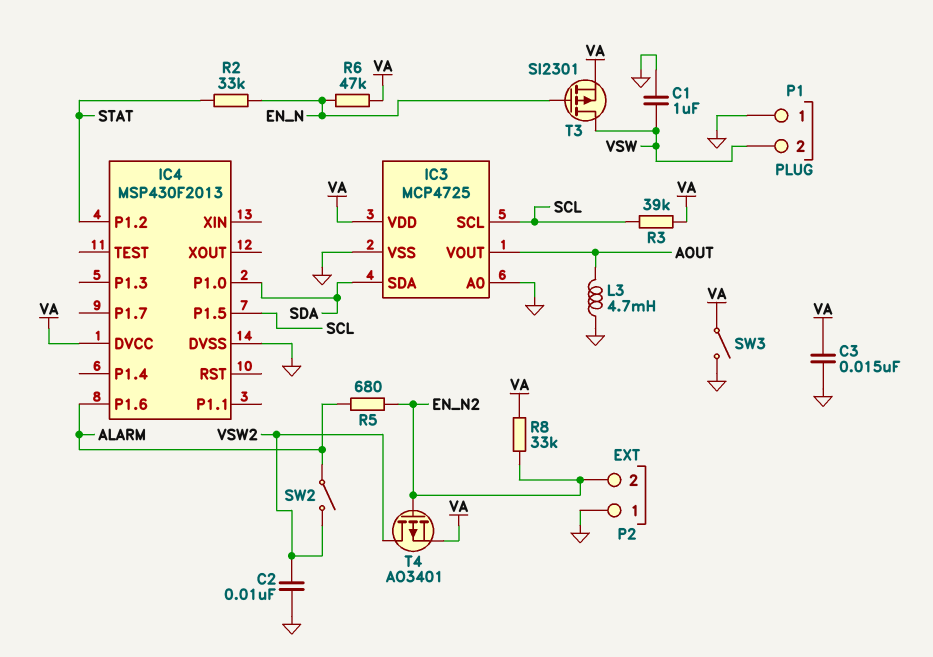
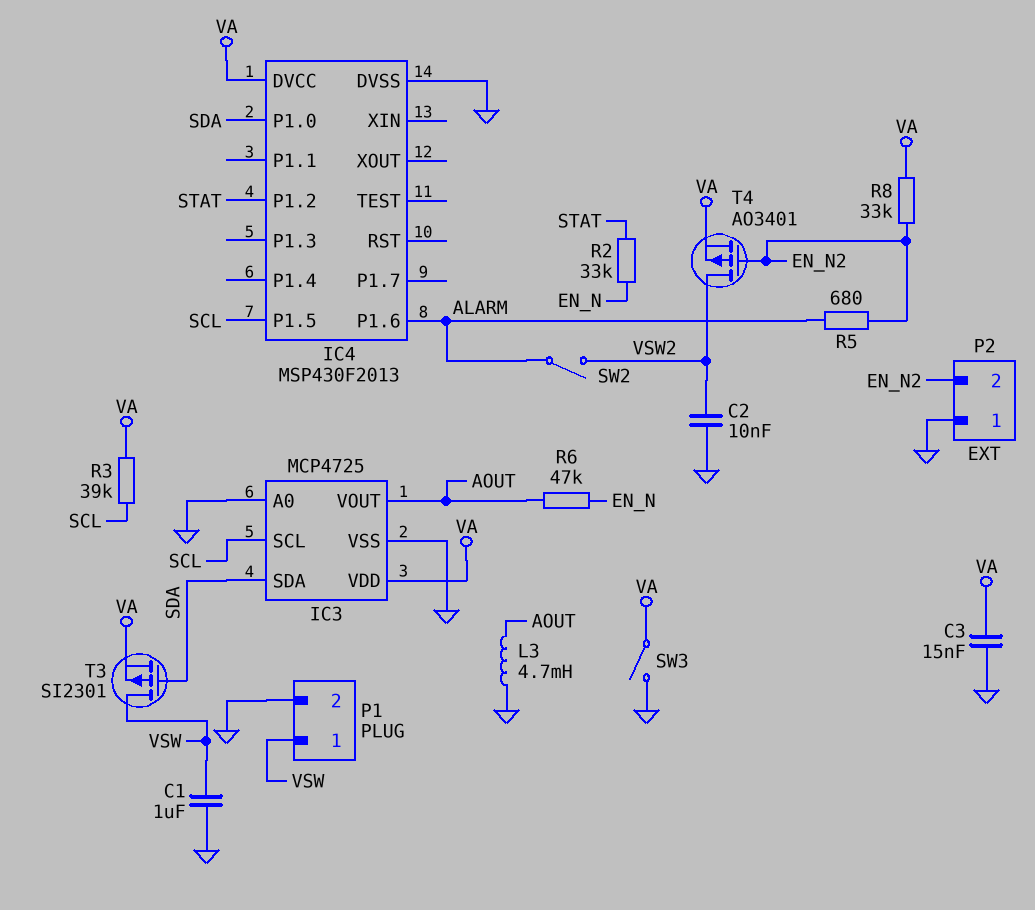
P1 pin 1: GND -> VSW
P1 pin 2: VSW -> GND
R6: 47k (EN_N, VA) -> 47k (AOUT, EN_N)
T3: PMOS SI2301 (G EN_N, D VSW, S VA) -> PMOS SI2301 (G SDA, D VSW, S VA)

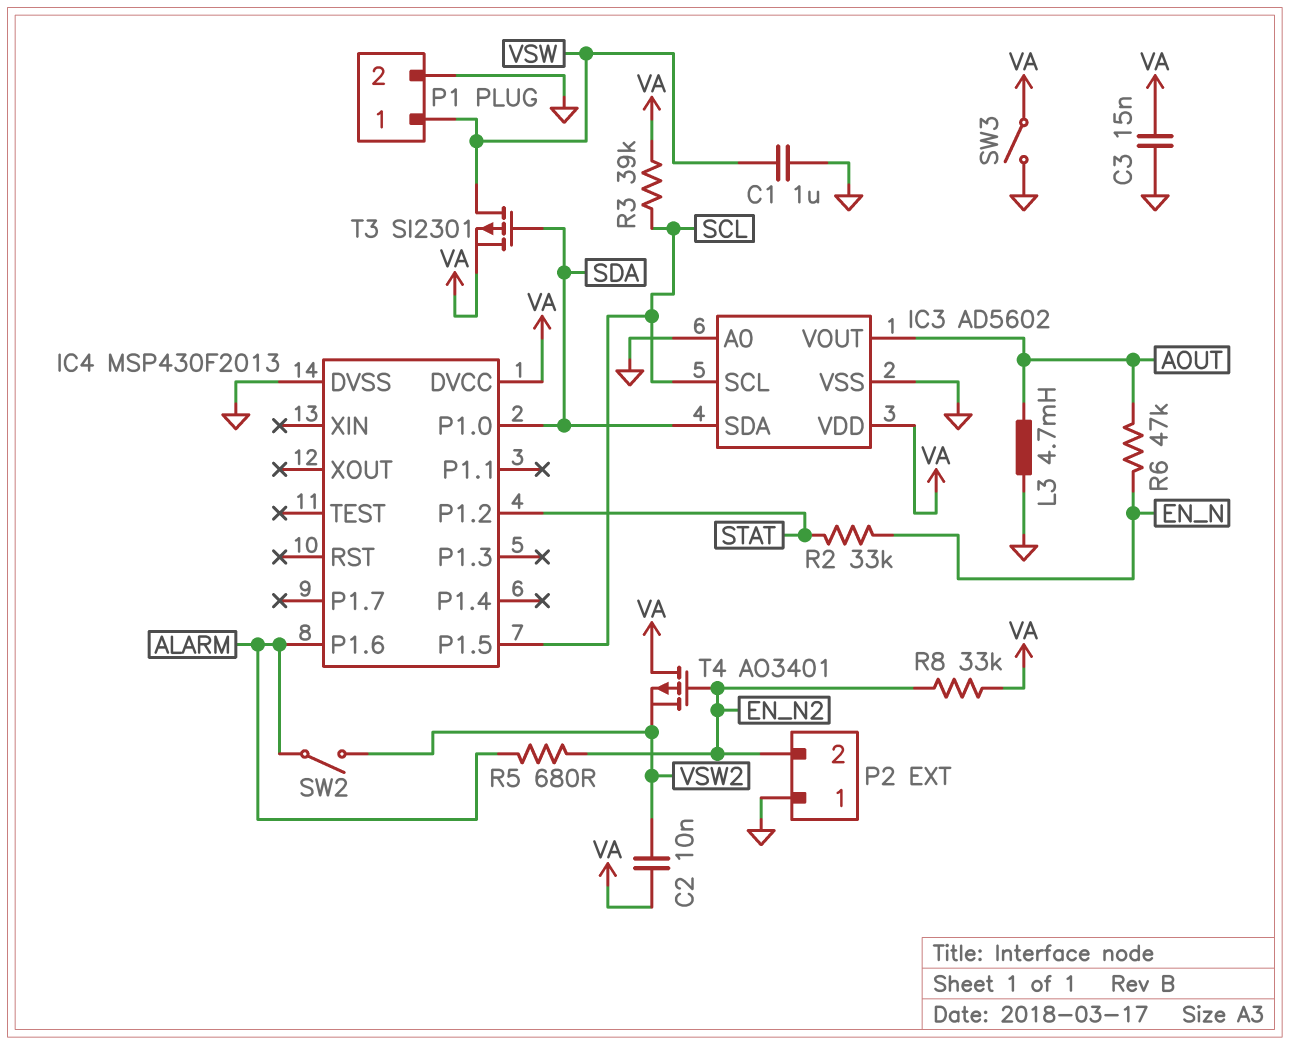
C2: 10nF (GND, VSW2) -> 10nF (VA, VSW2)
IC3: MCP4725 -> AD5602
T4: PMOS AO3401 (G EN_N2, D VSW2, S VA) -> PMOS AO3401 (G EN_N2, D VA, S VSW2)

